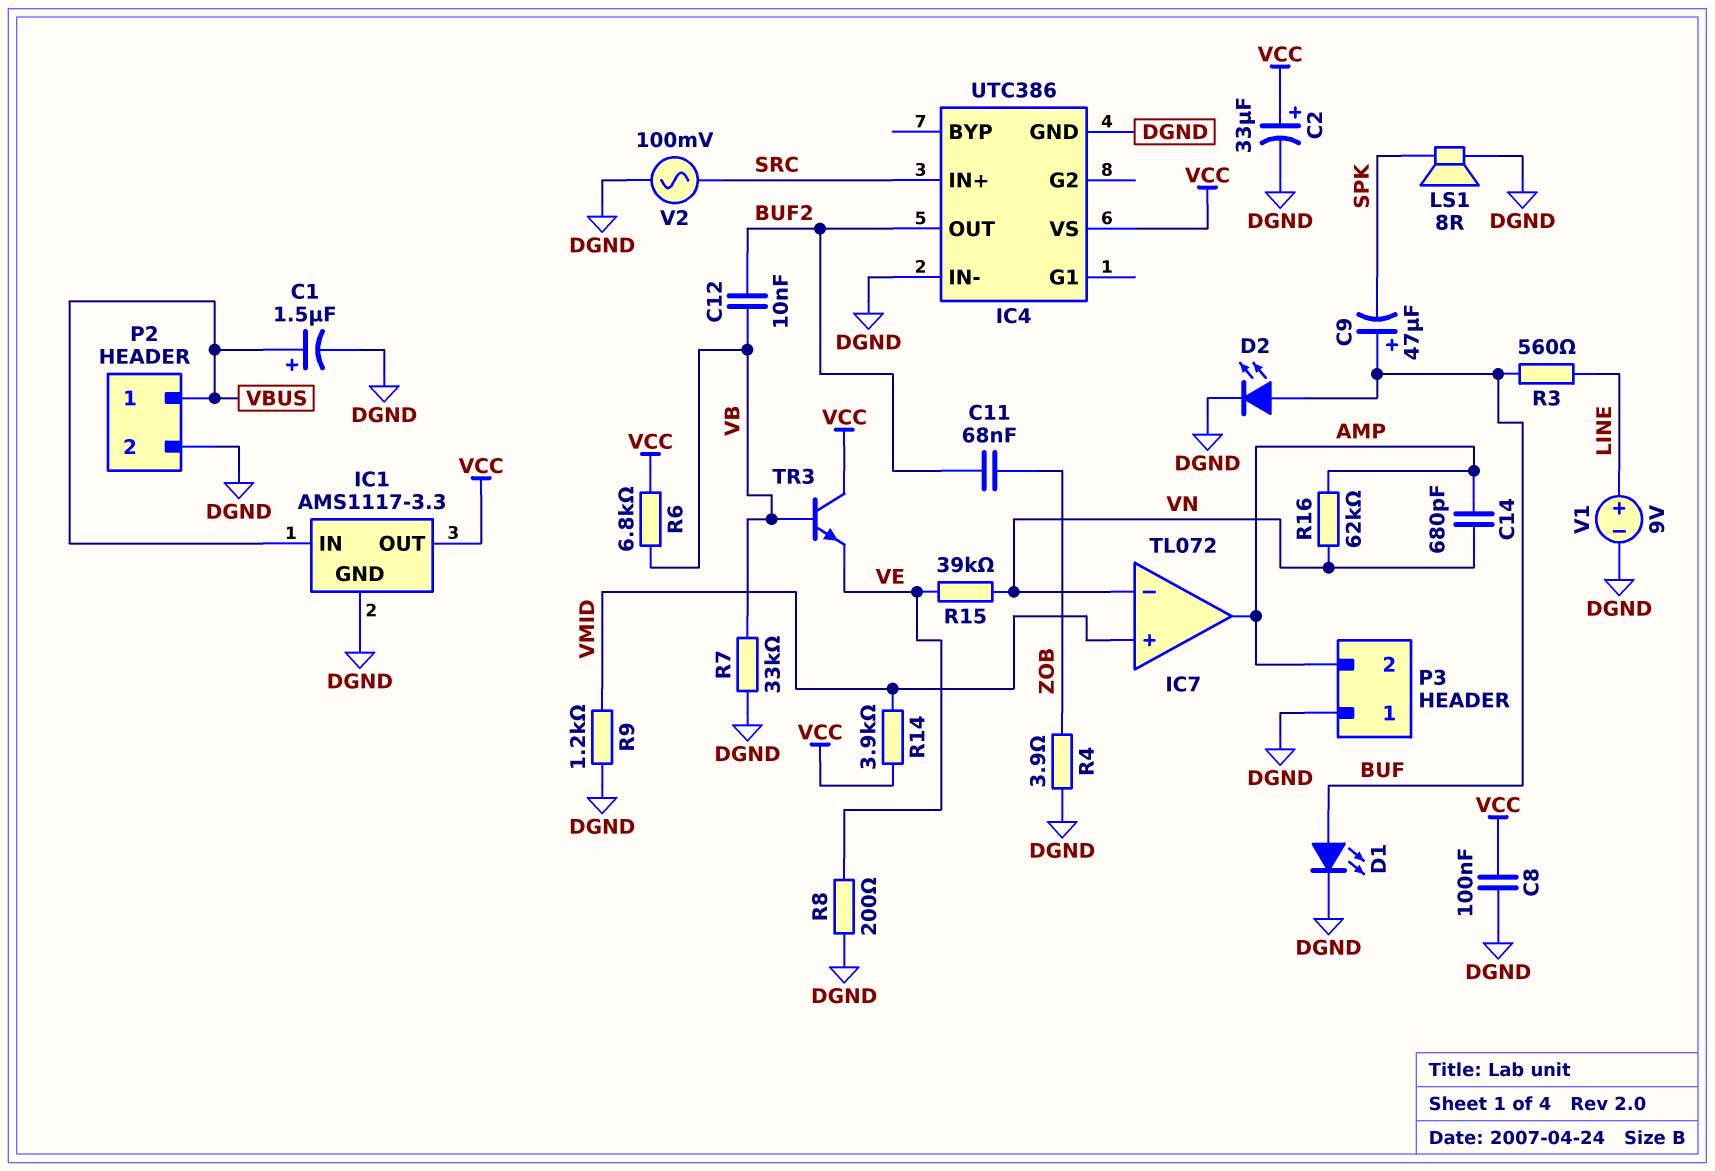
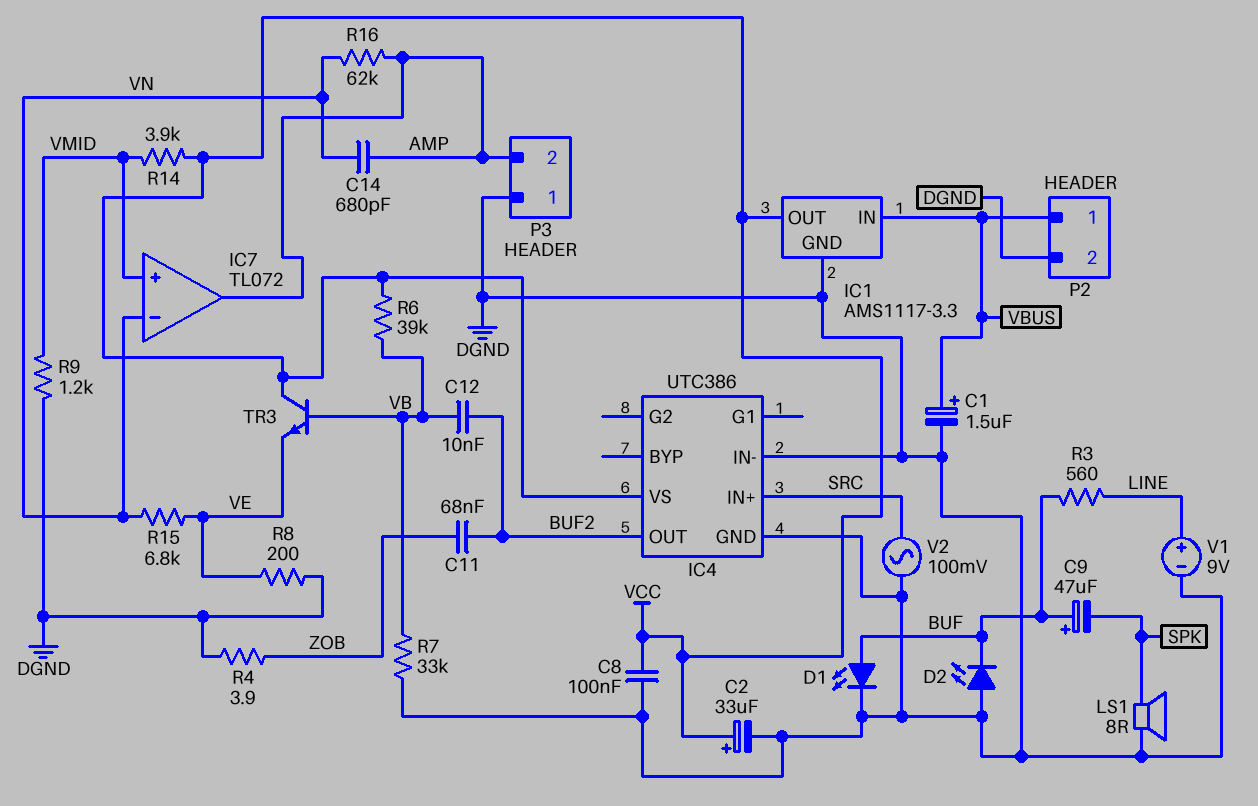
D2: LED (A BUF, K DGND) -> LED (A DGND, K BUF)
R6: 6.8k (VB, VCC) -> 39k (VB, VCC)
R15: 39k (VE, VN) -> 6.8k (VE, VN)

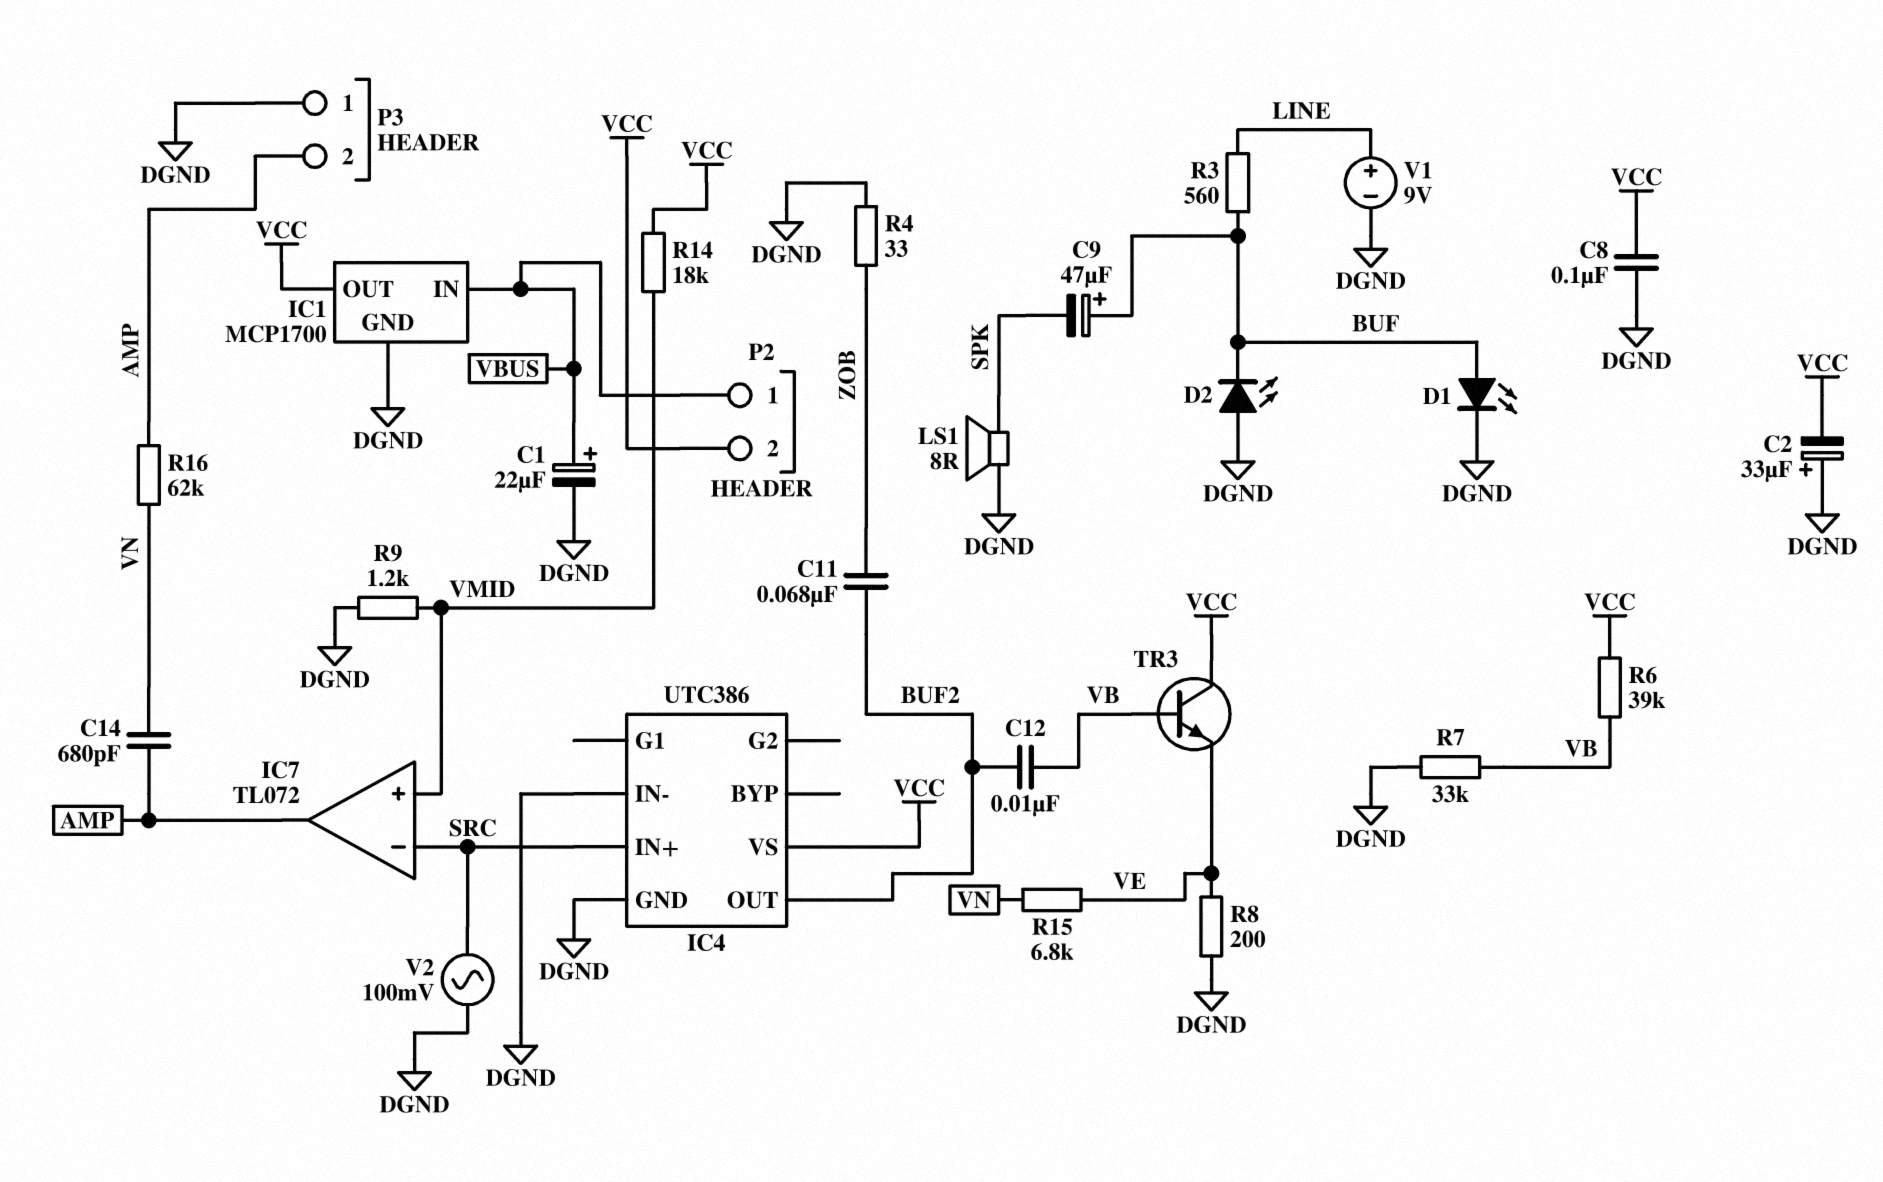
C1: 1.5uF (plus VBUS, minus DGND) -> 22uF (plus VBUS, minus DGND)
C2: 33uF (plus VCC, minus DGND) -> 33uF (plus DGND, minus VCC)
IC1: AMS1117-3.3 -> MCP1700
IC7 pin in-: VN -> SRC
P2 pin 2: DGND -> VCC
R4: 3.9 (DGND, ZOB) -> 33 (DGND, ZOB)
R14: 3.9k (VCC, VMID) -> 18k (VCC, VMID)

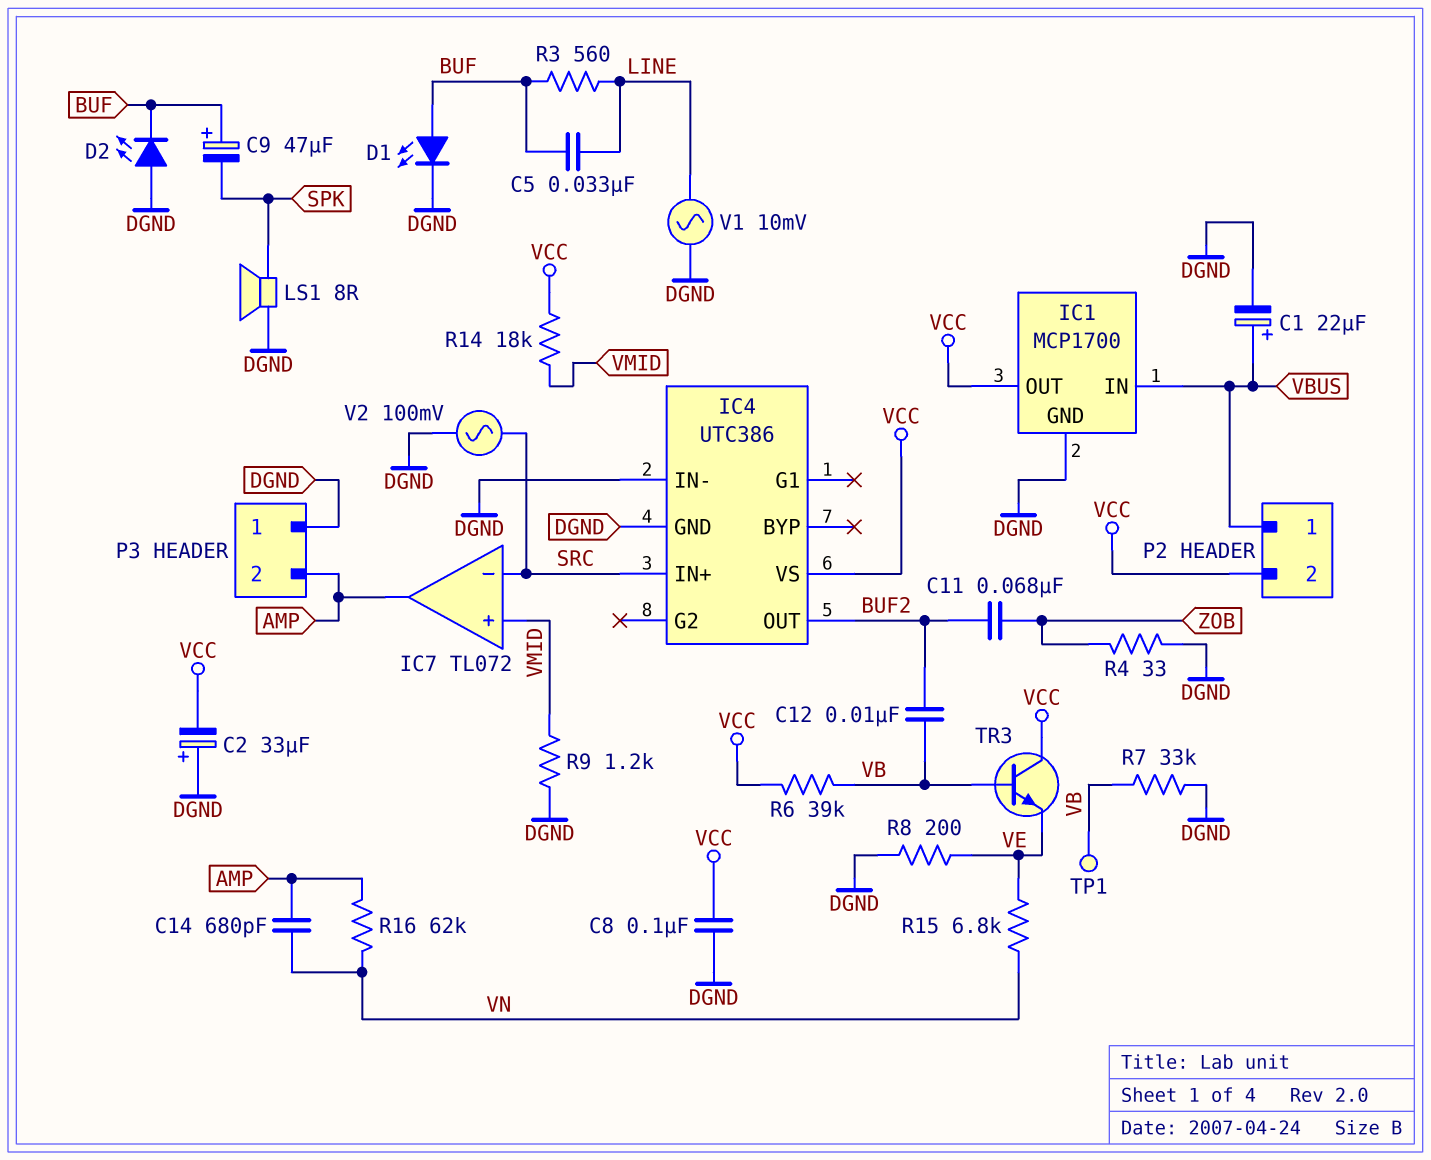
C5: none -> 33nF (BUF, LINE)
TP1: none -> test point (VB)
V1: 9V (plus LINE, minus DGND) -> AC 10mV (DGND, LINE)

